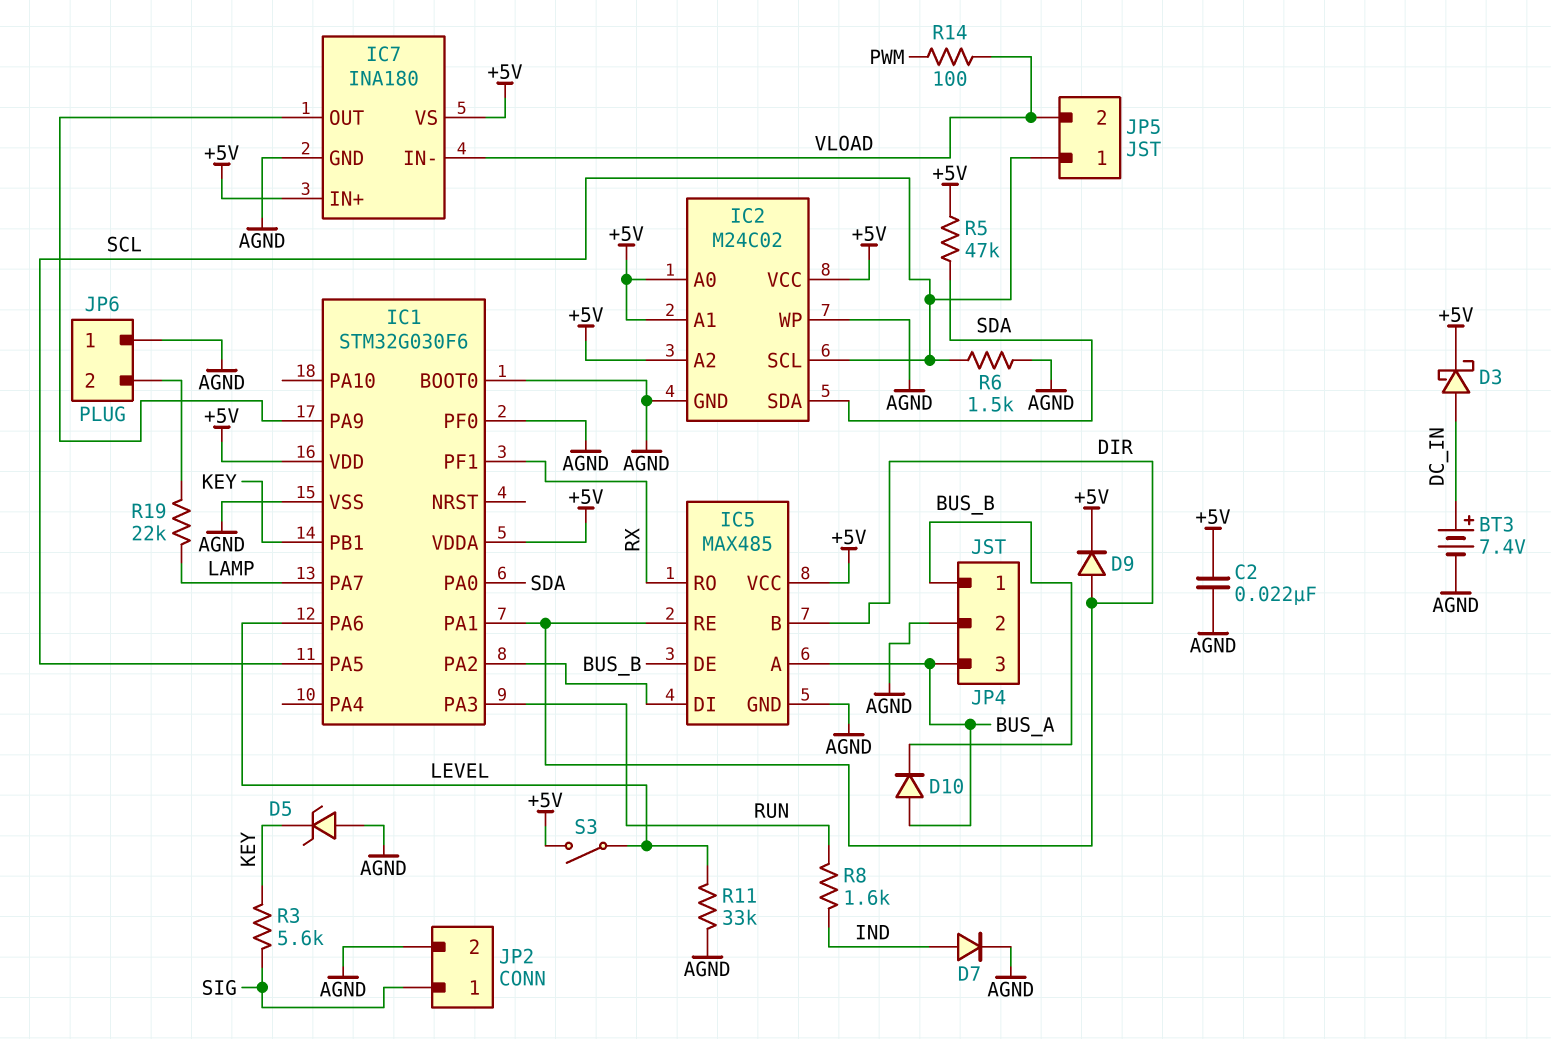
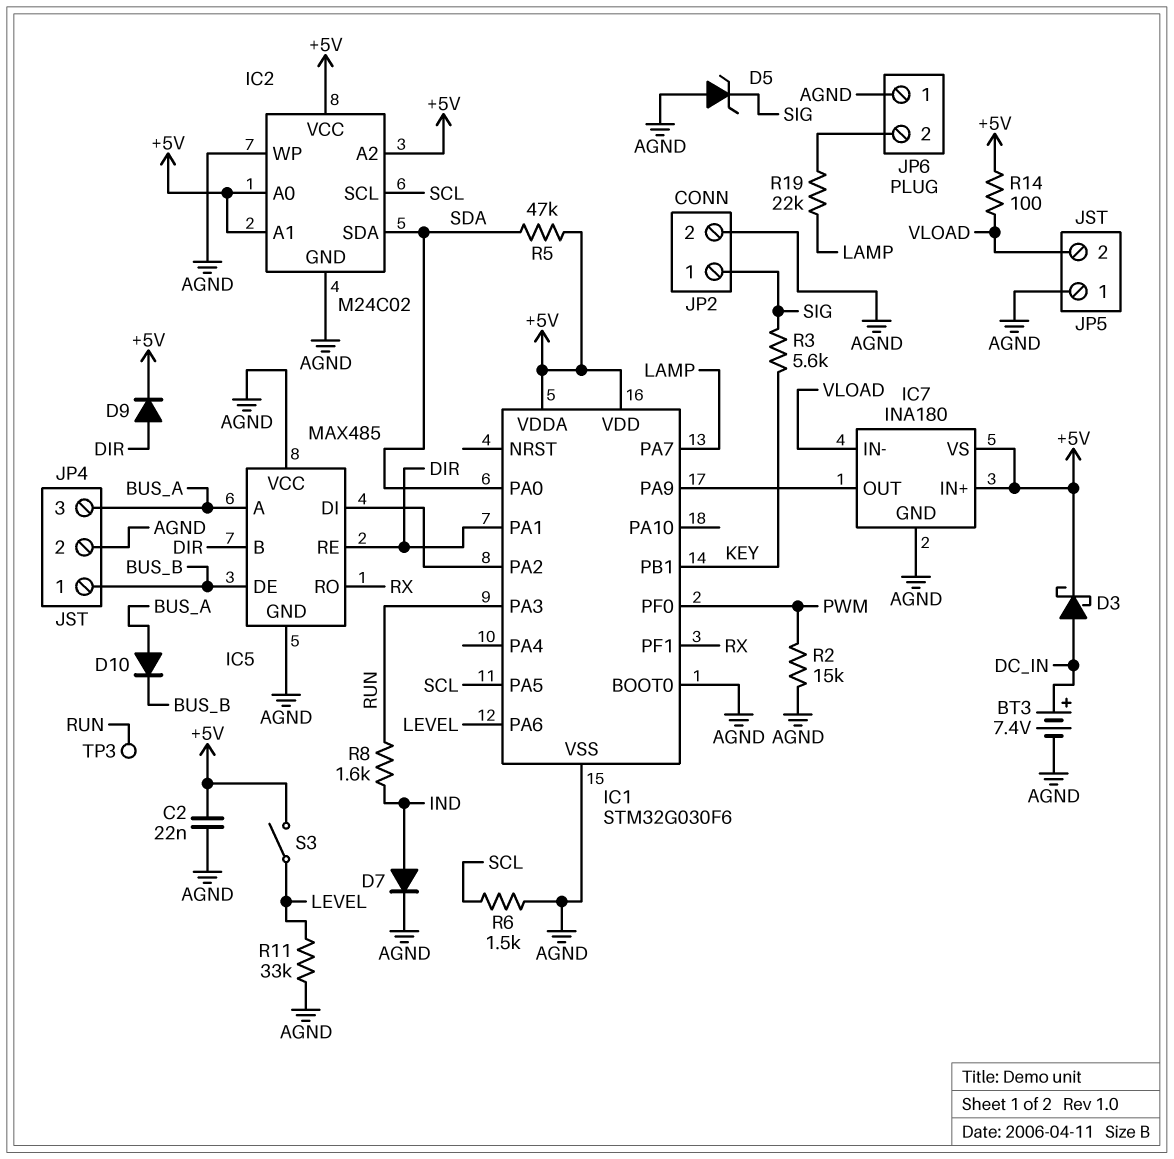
D5: zener (A AGND, K KEY) -> zener (A AGND, K SIG)
IC1 pin PF0: AGND -> PWM
IC5 pin VCC: +5V -> AGND
JP5 pin 1: SCL -> AGND
R2: none -> 15k (AGND, PWM)
R14: 100 (PWM, VLOAD) -> 100 (+5V, VLOAD)
TP3: none -> test point (RUN)

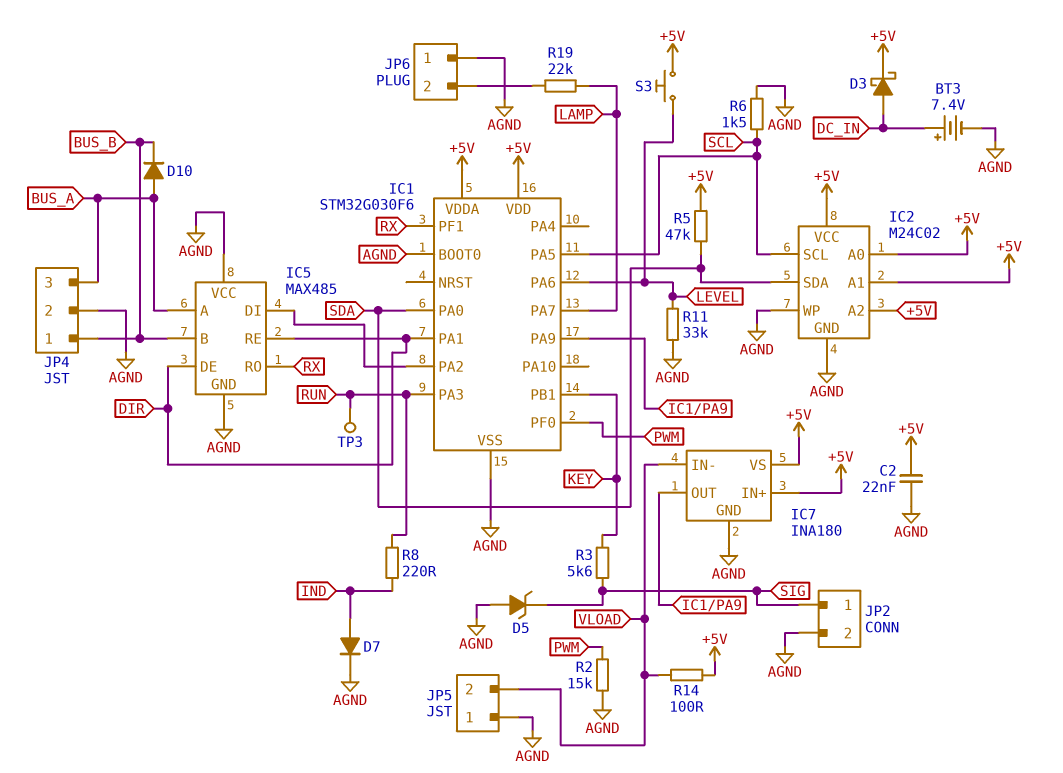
D9: diode (A DIR, K +5V) -> none
IC5 pin B: DIR -> BUS_B
IC5 pin DE: BUS_B -> DIR
R8: 1.6k (IND, RUN) -> 220 (IND, RUN)
S3: switch (+5V, LEVEL) -> button (+5V, LEVEL)

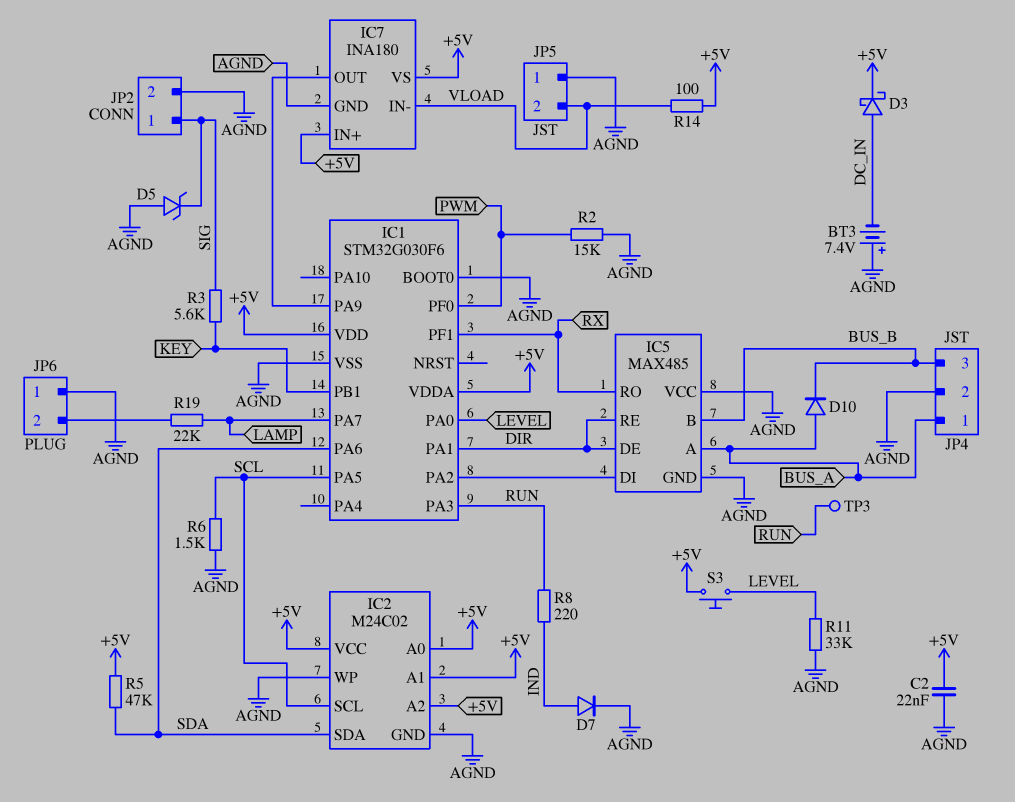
BT3: 7.4V (plus DC_IN, minus AGND) -> 7.4V (plus AGND, minus DC_IN)
IC1 pin PA0: SDA -> LEVEL
IC1 pin PA6: LEVEL -> SDA
JP4 pin 1: BUS_B -> BUS_A
JP4 pin 3: BUS_A -> BUS_B

